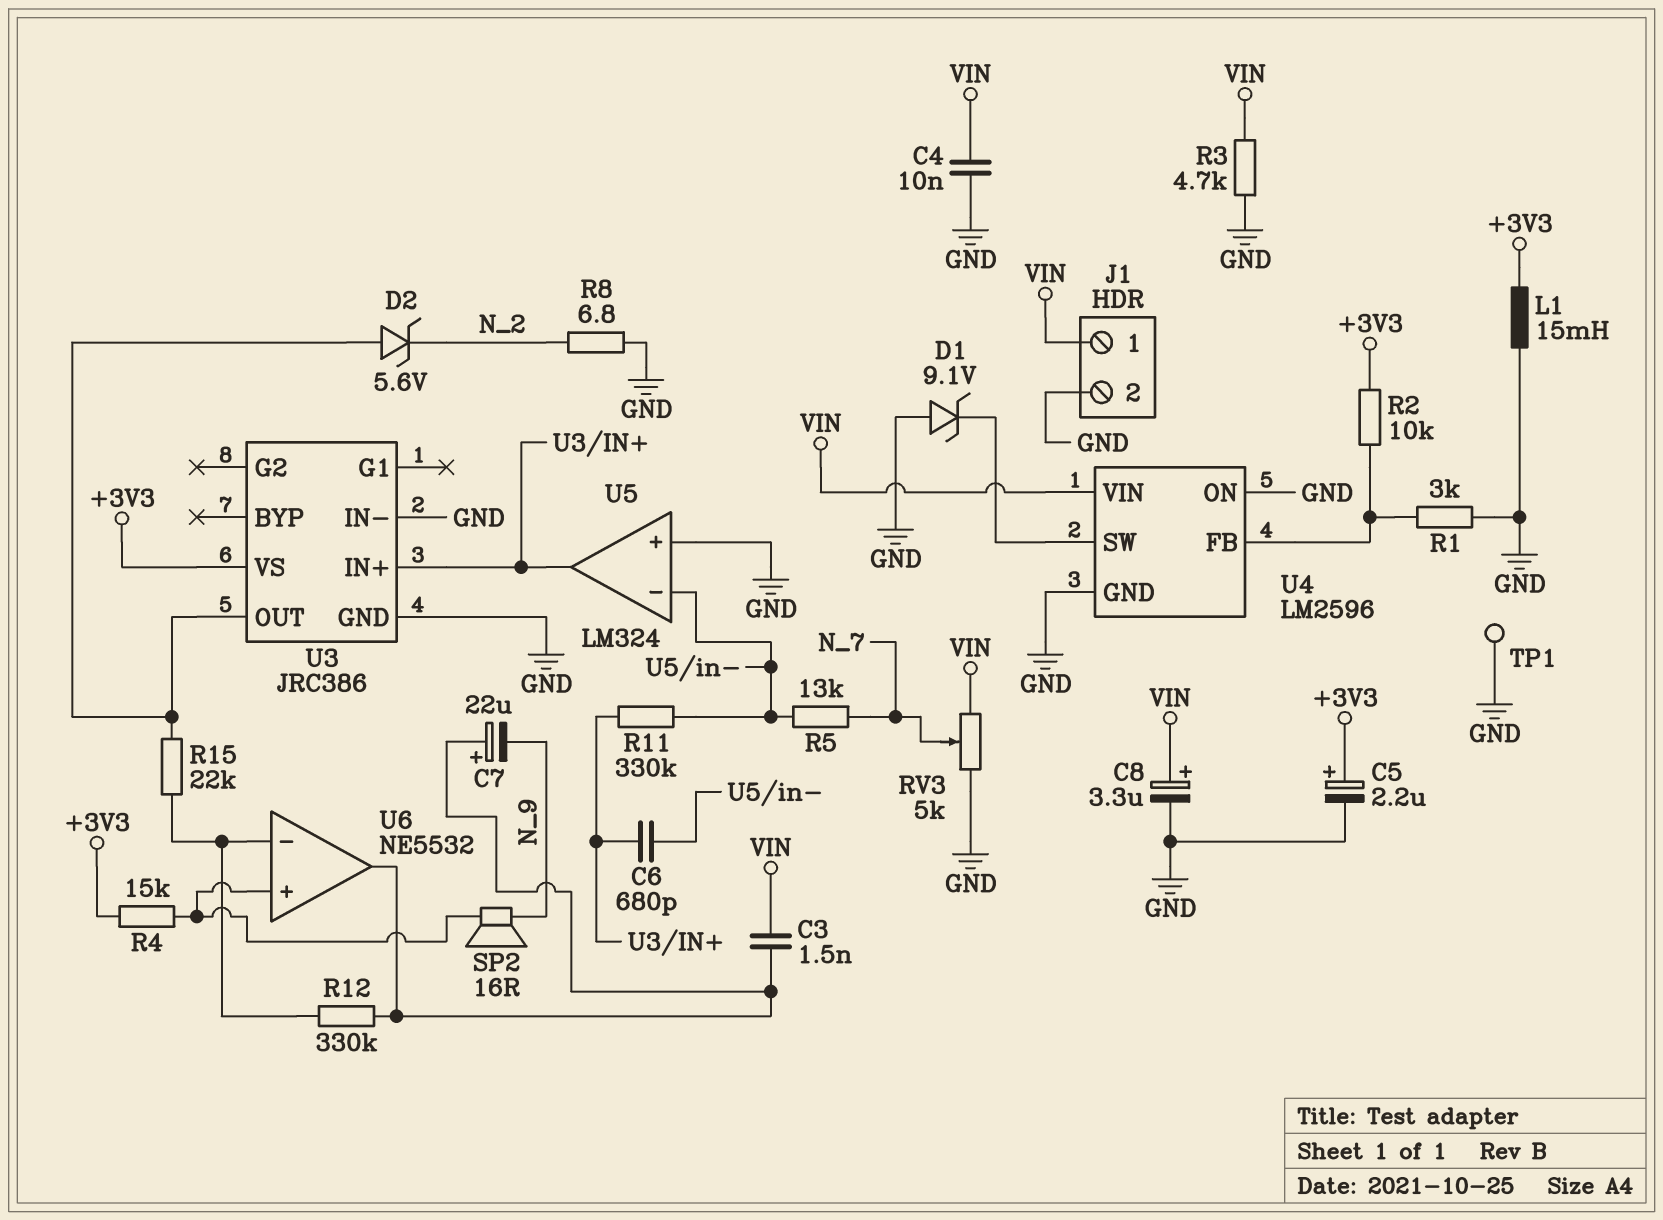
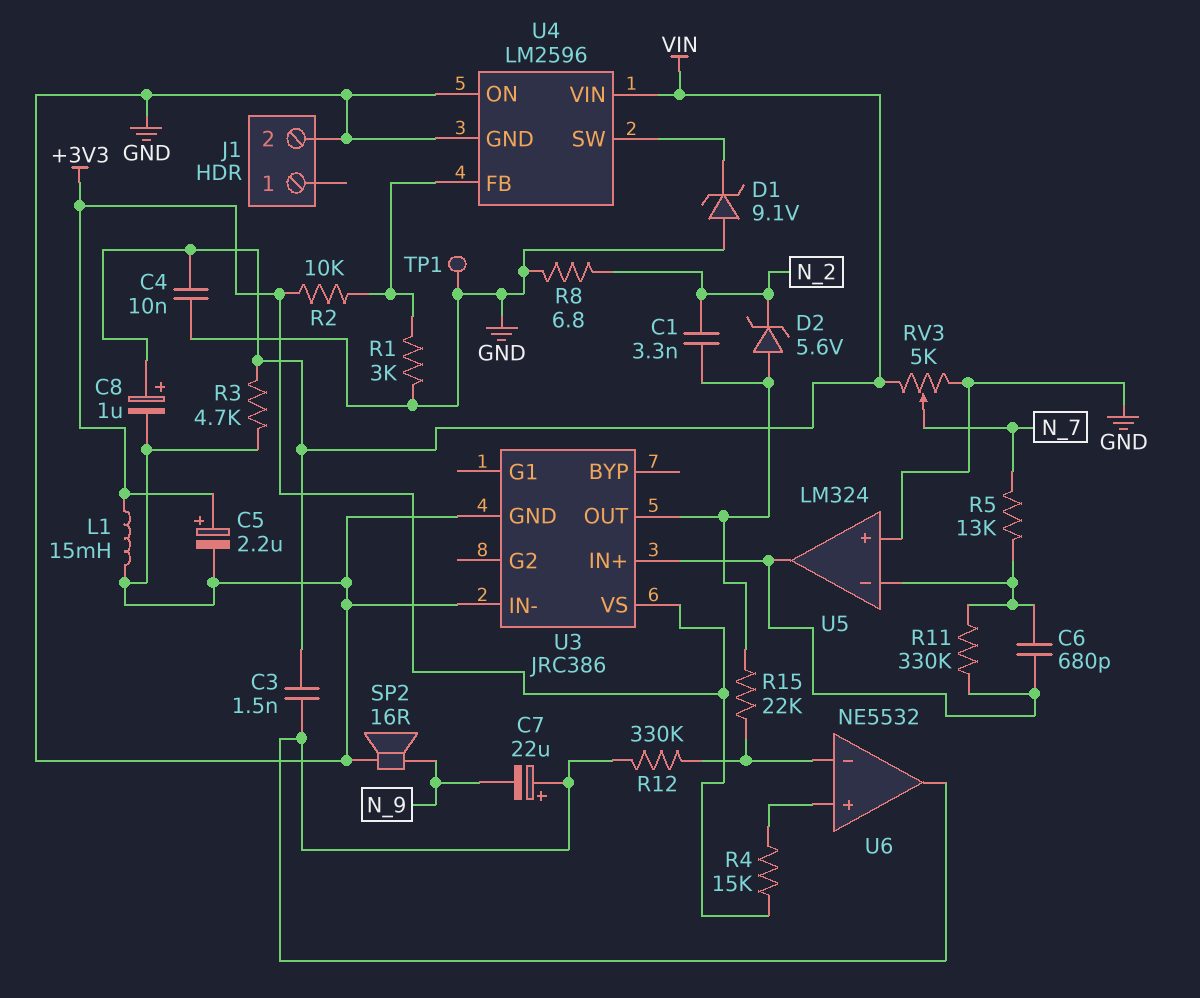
C1: none -> 3.3nF (N_2, U3/OUT)
C8: 3.3uF (plus VIN, minus GND) -> 1uF (plus VIN, minus GND)
J1 pin 1: VIN -> none
SP2: speaker 16R (N_9, U6/in+) -> speaker 16R (GND, N_9)

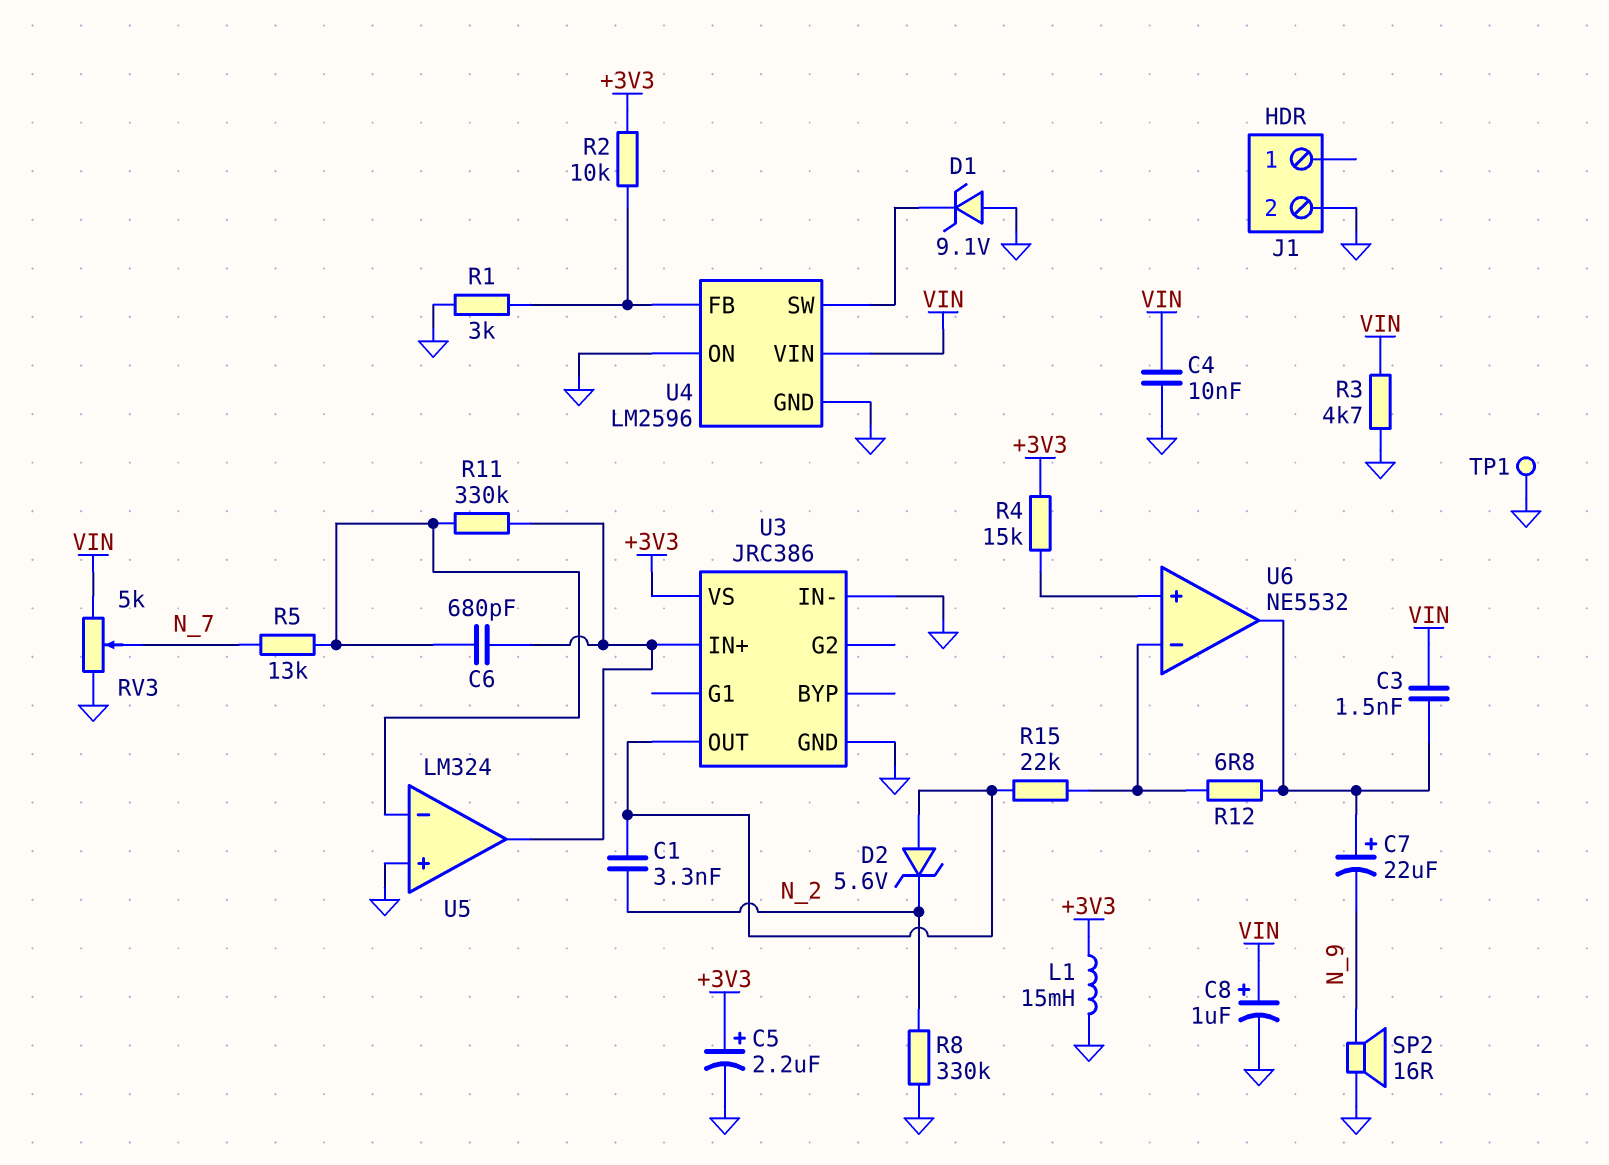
R8: 6.8 (GND, N_2) -> 330k (GND, N_2)
R12: 330k (U6/in-, U6/out) -> 6.8 (U6/in-, U6/out)

